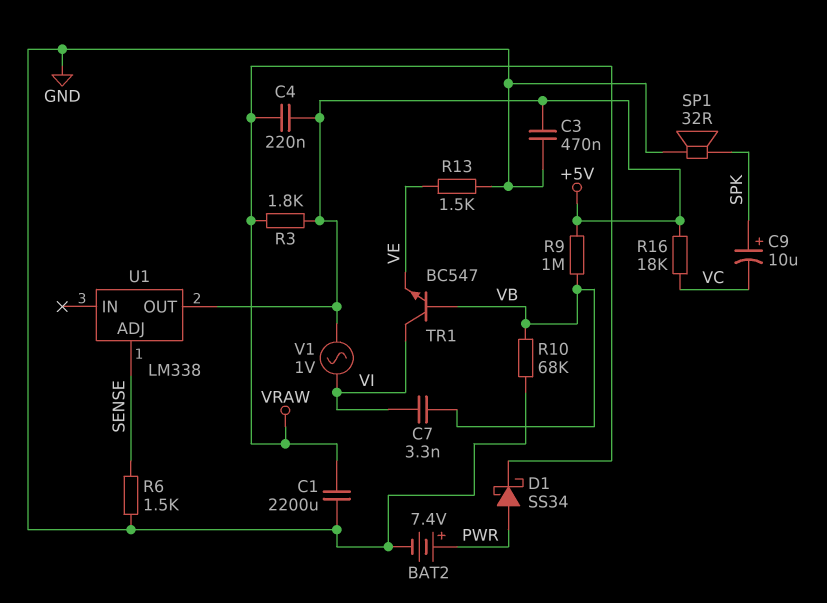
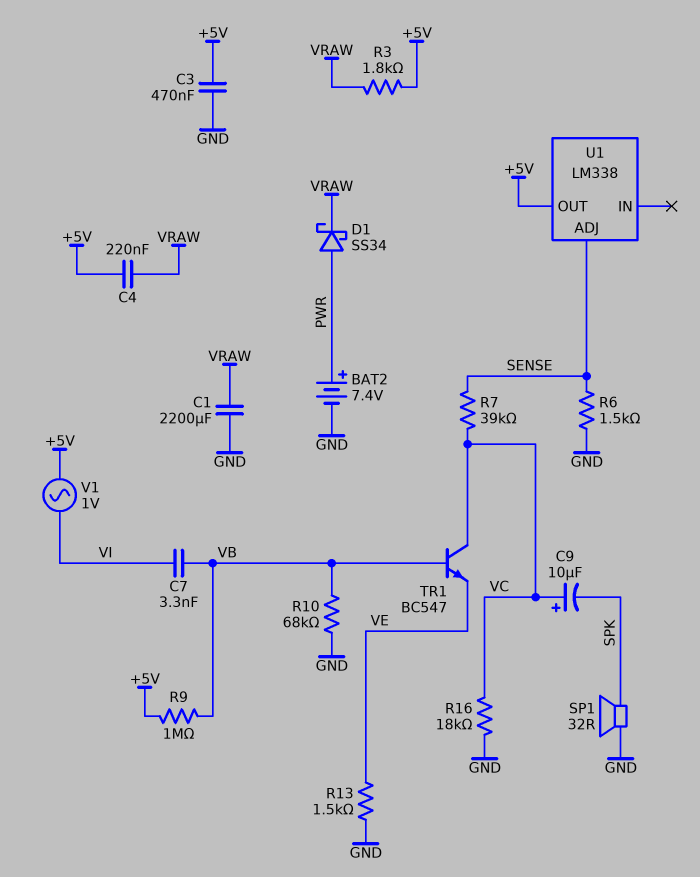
C9: 10uF (plus SPK, minus VC) -> 10uF (plus VC, minus SPK)
R7: none -> 39k (SENSE, VC)
R16: 18k (+5V, VC) -> 18k (GND, VC)
TR1: NPN BC547 (B VB, C VI, E VE) -> NPN BC547 (B VB, C VC, E VE)

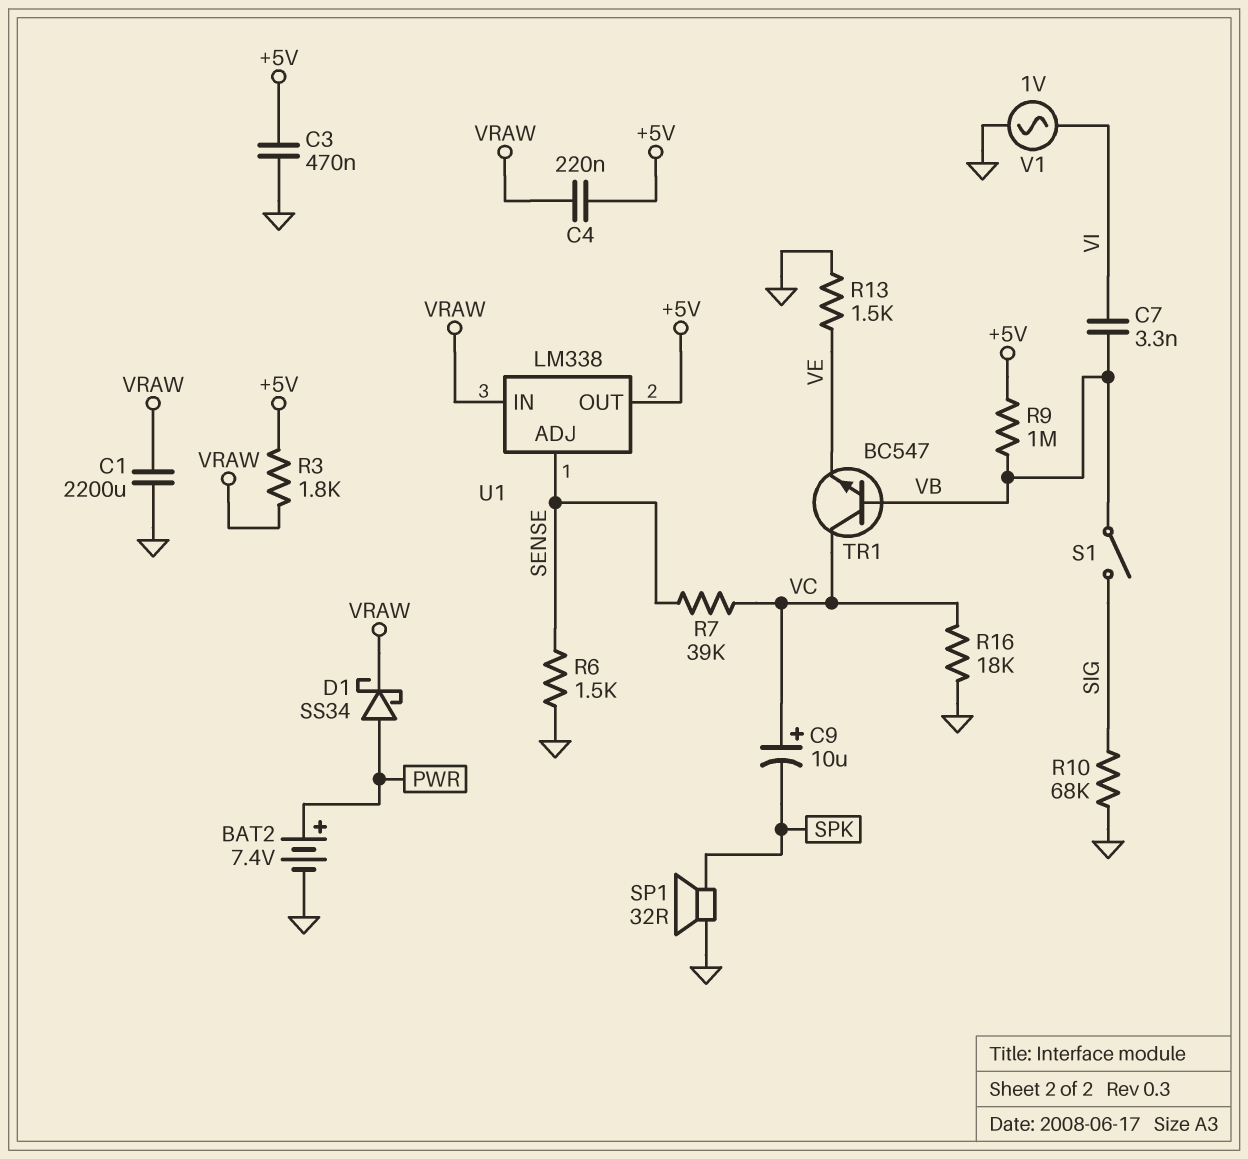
R10: 68k (GND, VB) -> 68k (GND, SIG)
S1: none -> switch (SIG, VB)
U1 pin IN: none -> VRAW
V1: AC 1V (+5V, VI) -> AC 1V (GND, VI)

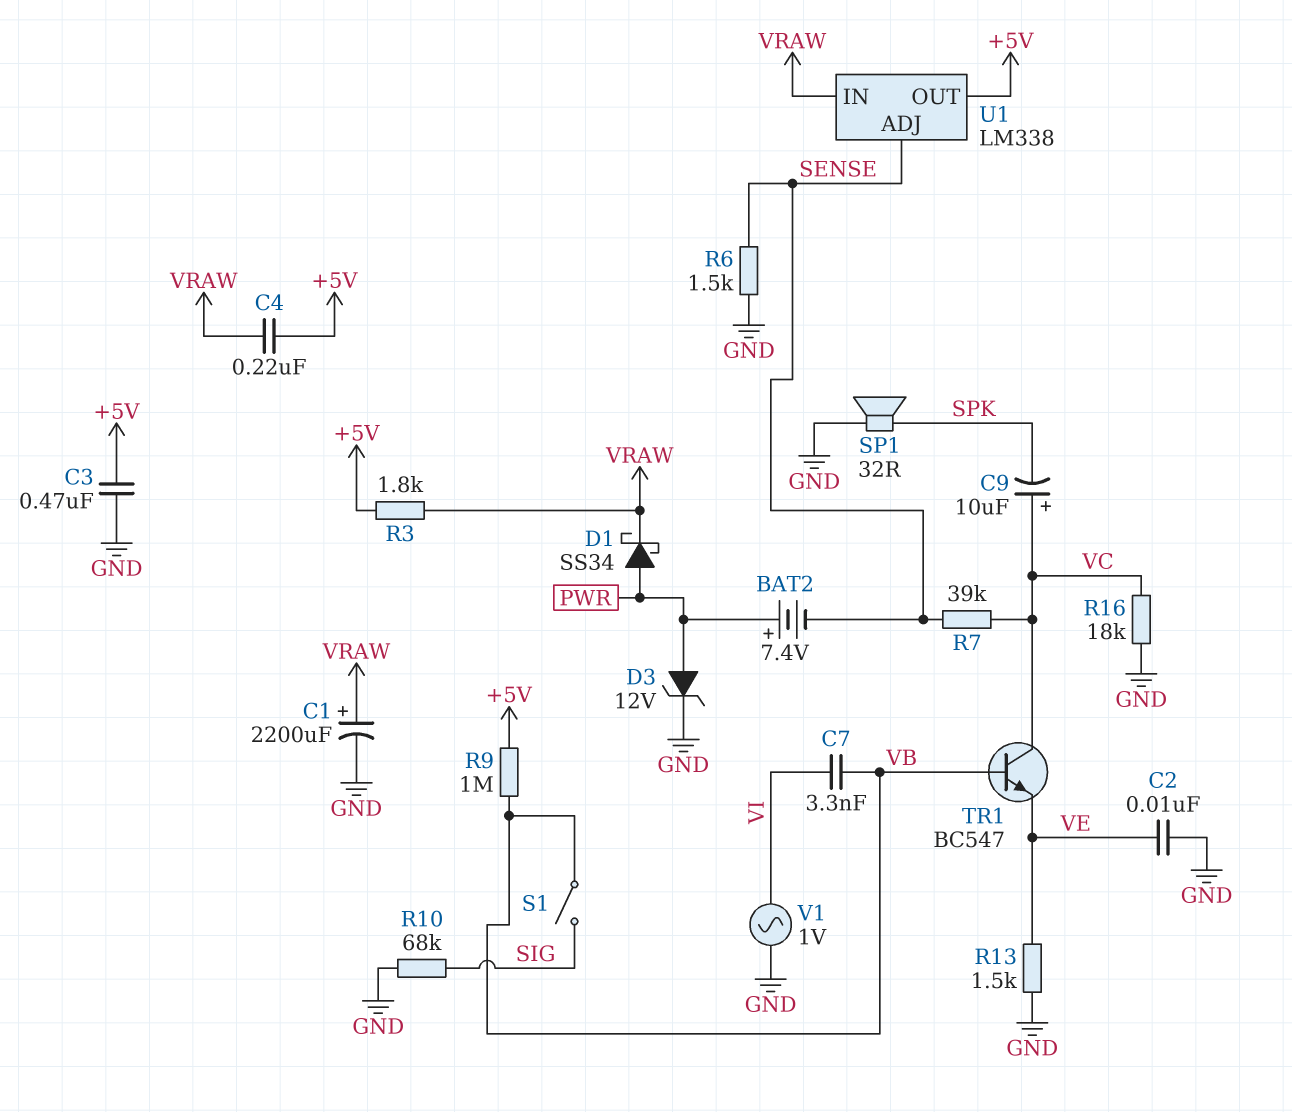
BAT2: 7.4V (plus PWR, minus GND) -> 7.4V (plus PWR, minus SENSE)
C1: 2200uF (GND, VRAW) -> 2200uF (plus VRAW, minus GND)
C2: none -> 10nF (GND, VE)
D3: none -> zener 12V (A PWR, K GND)

